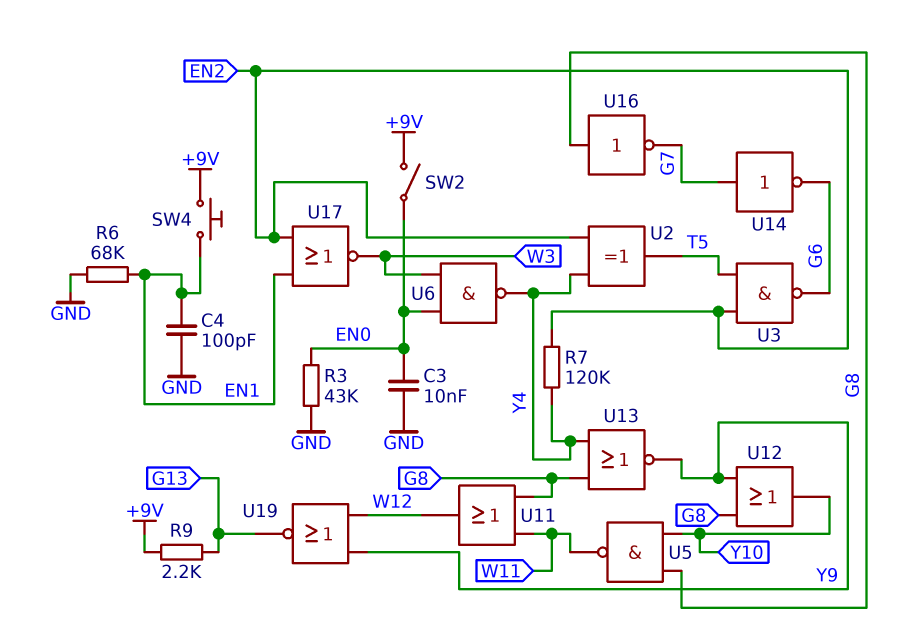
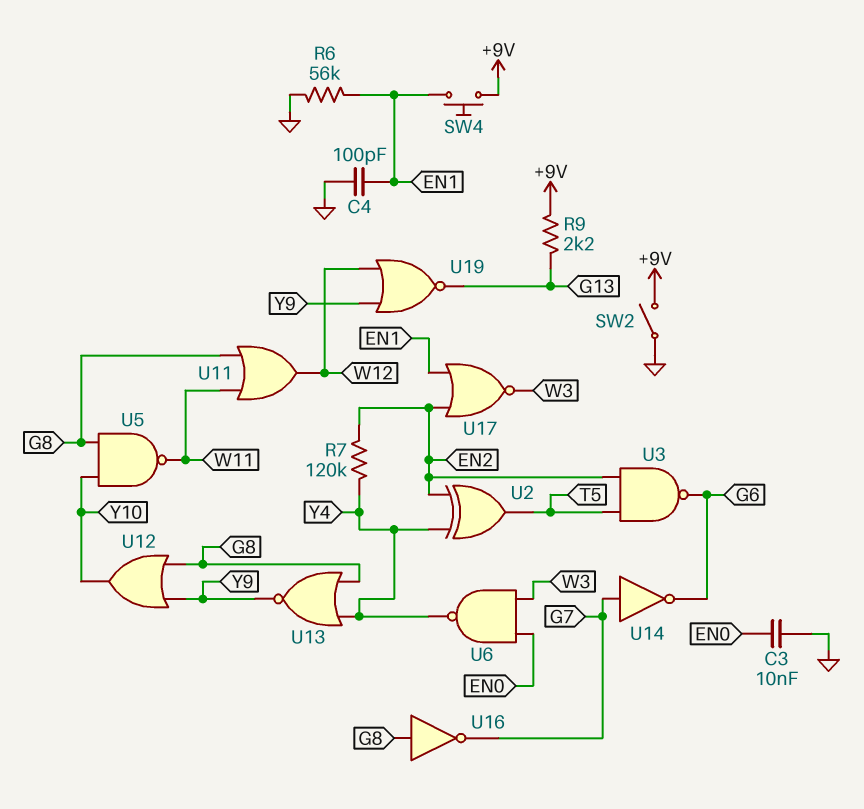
R3: 43k (EN0, GND) -> none
R6: 68k (EN1, GND) -> 56k (EN1, GND)
SW2: switch (+9V, EN0) -> switch (+9V, GND)

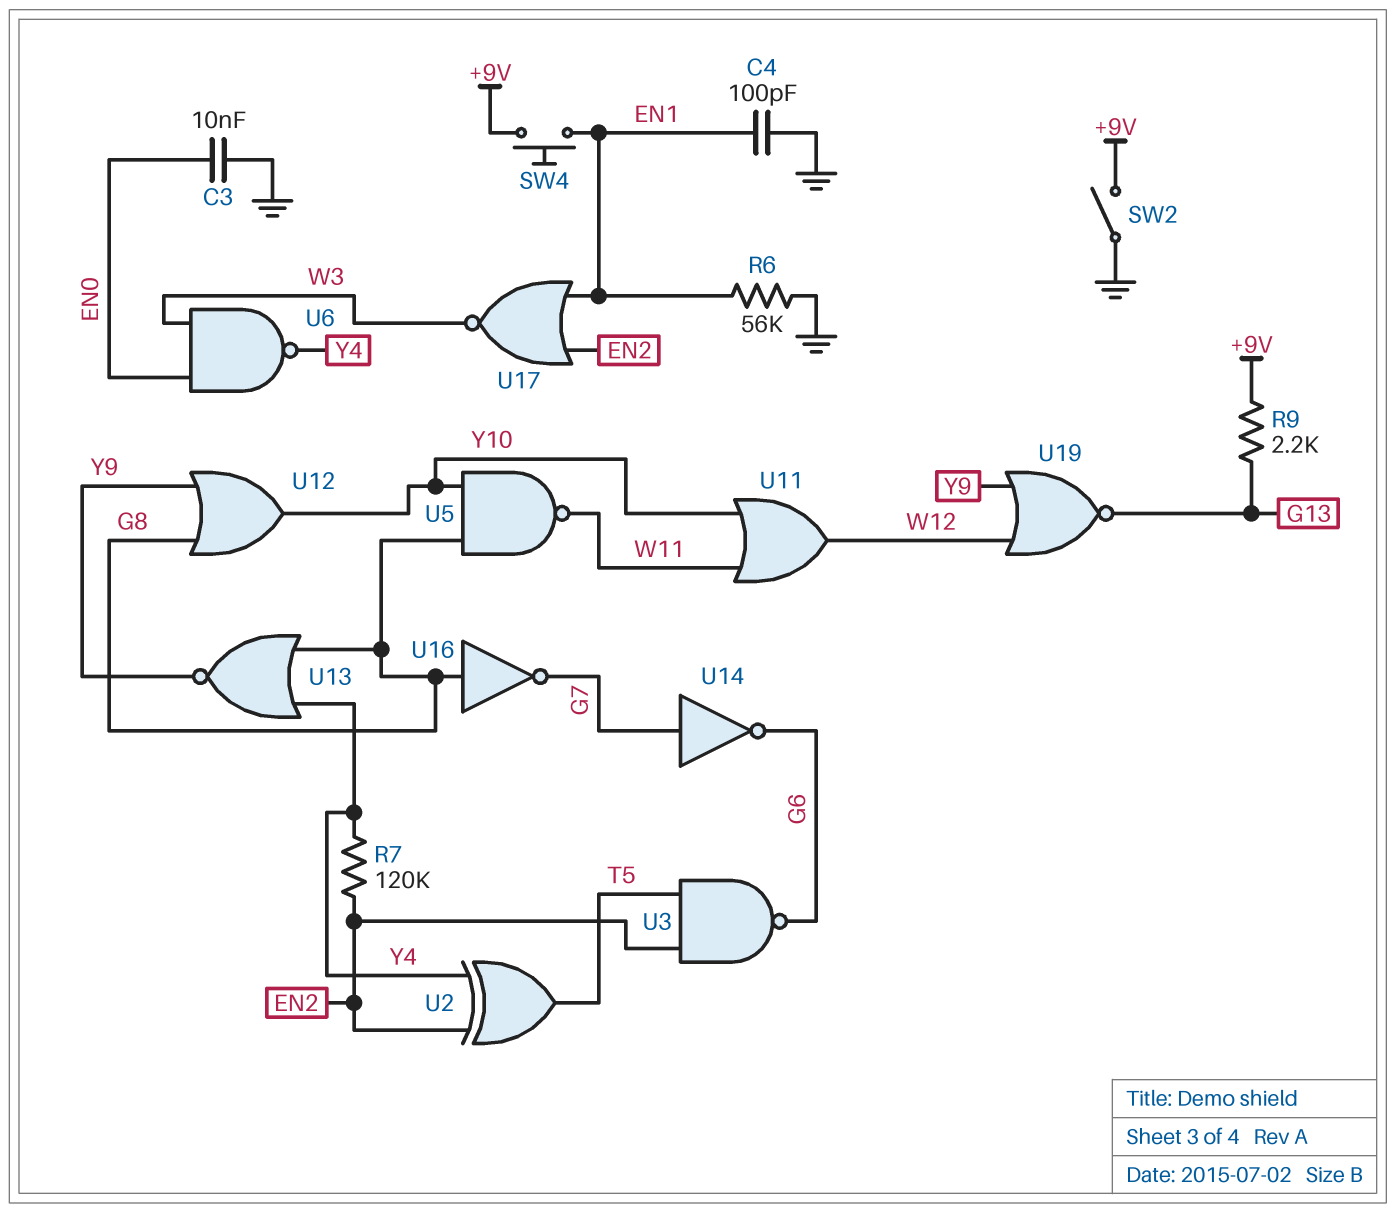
U11: OR (in G8, in W11, out W12) -> OR (in W11, in Y10, out W12)

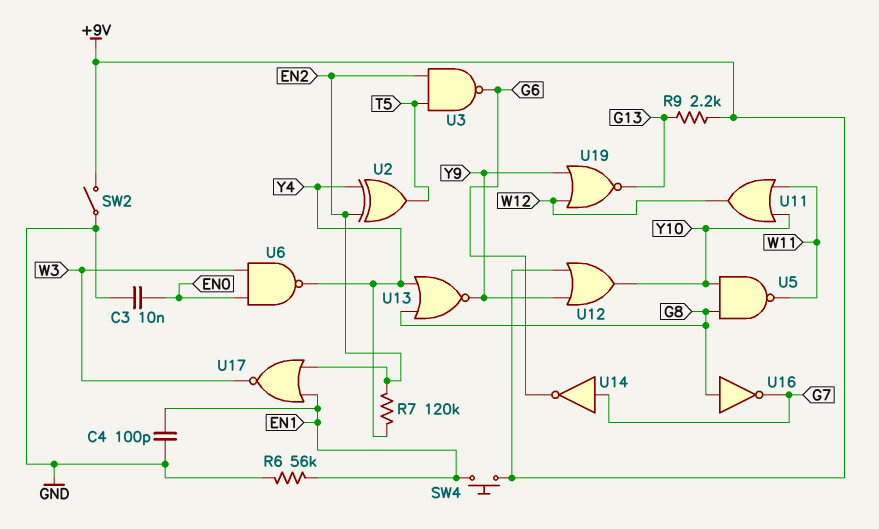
U12: OR (in G8, in Y9, out Y10) -> OR (in +9V, in Y9, out Y10)

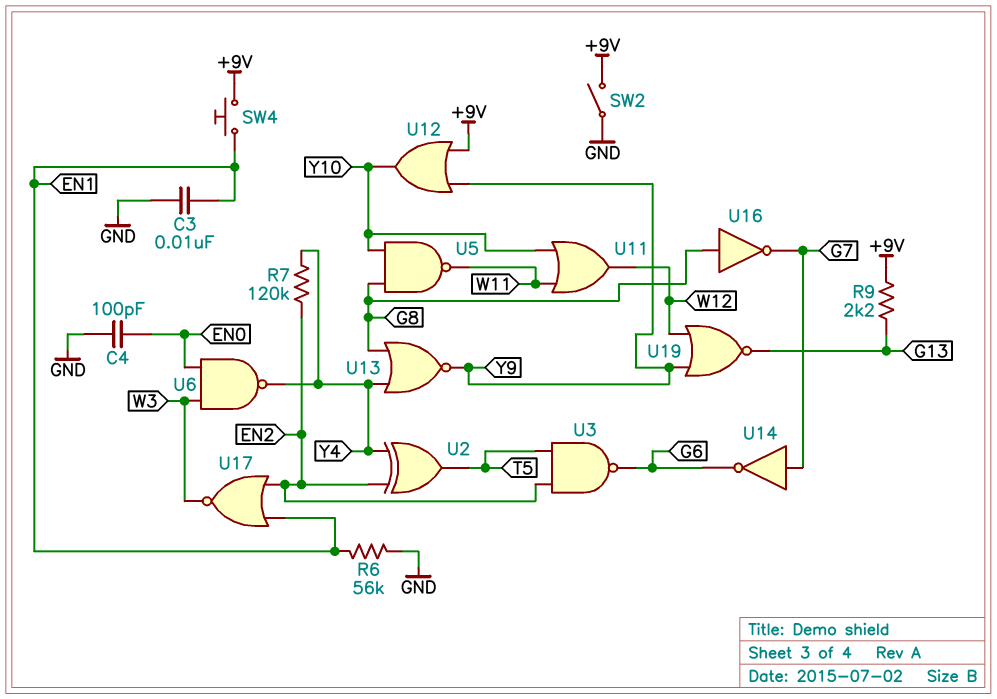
C3: 10nF (EN0, GND) -> 10nF (EN1, GND)
C4: 100pF (EN1, GND) -> 100pF (EN0, GND)

